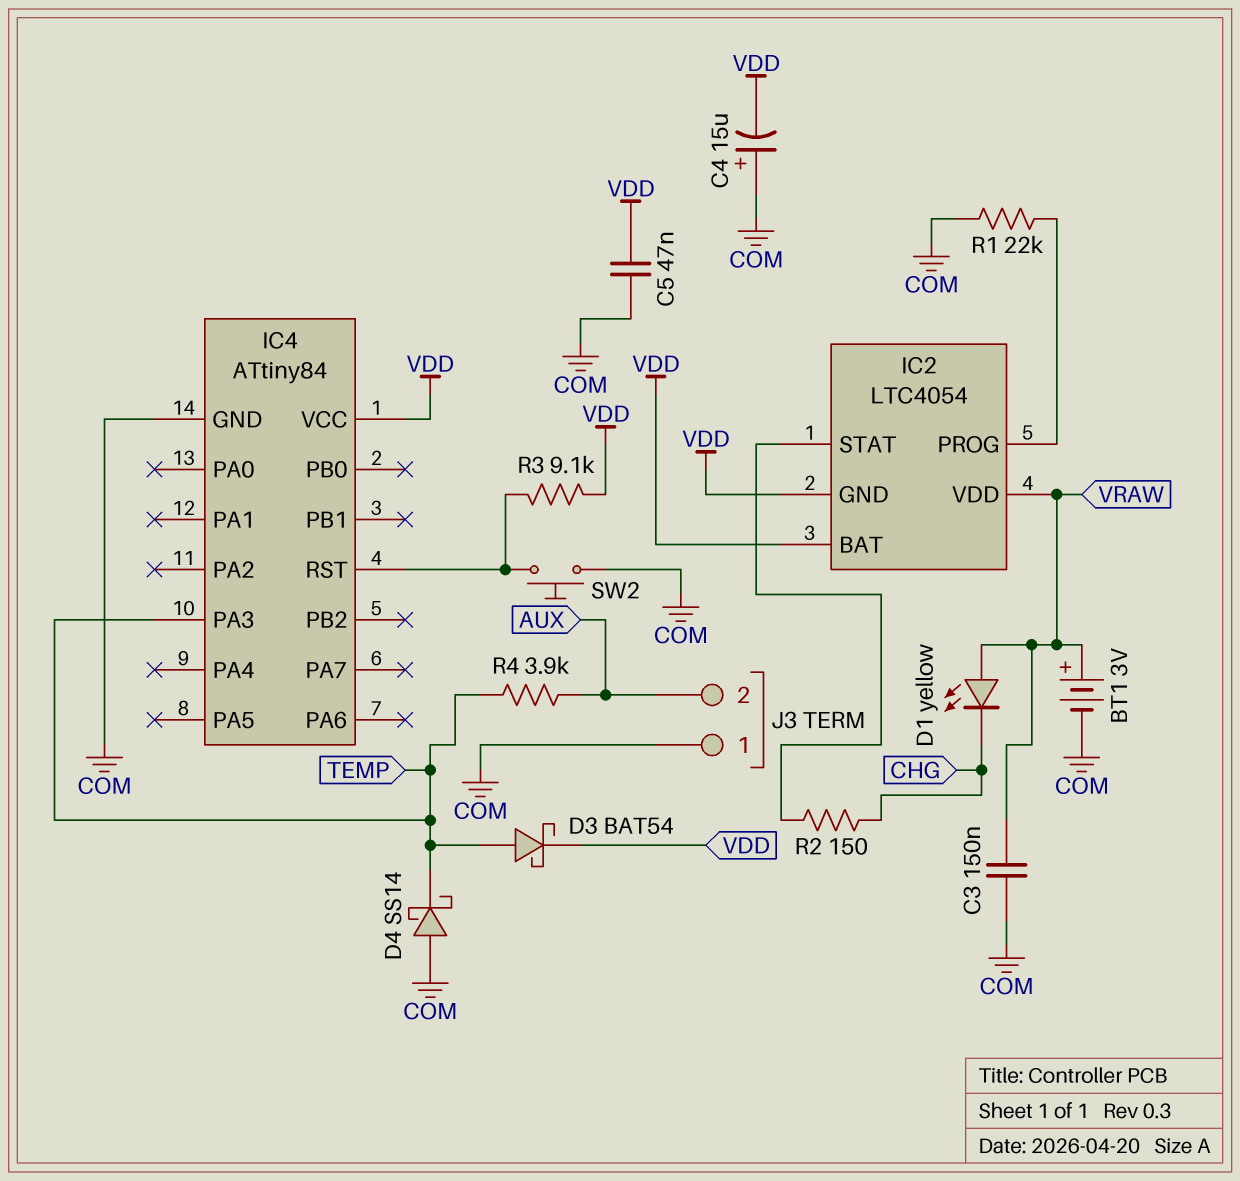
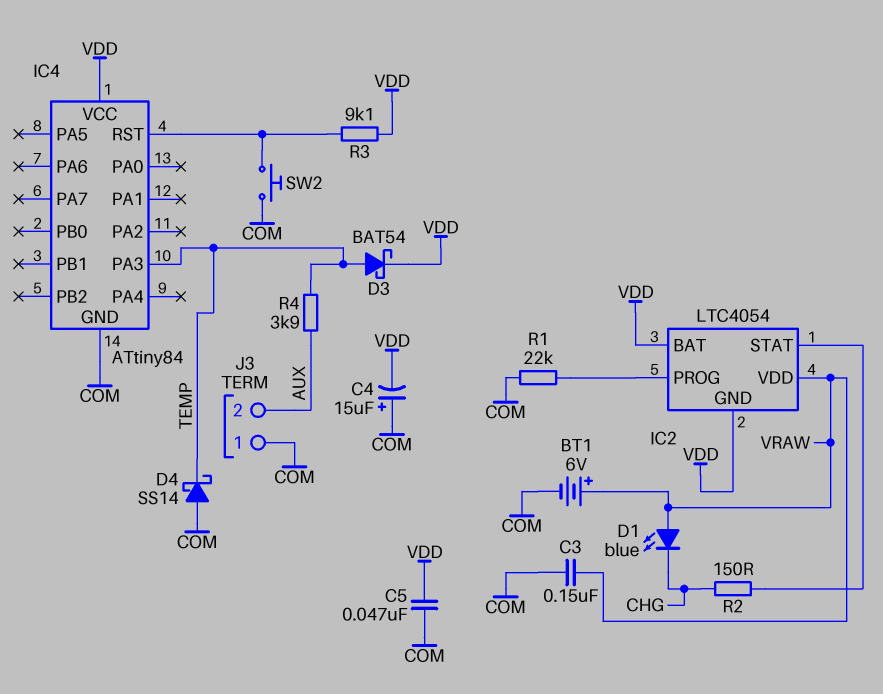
BT1: 3V (plus VRAW, minus COM) -> 6V (plus VRAW, minus COM)
D1: LED yellow (A VRAW, K CHG) -> LED blue (A VRAW, K CHG)

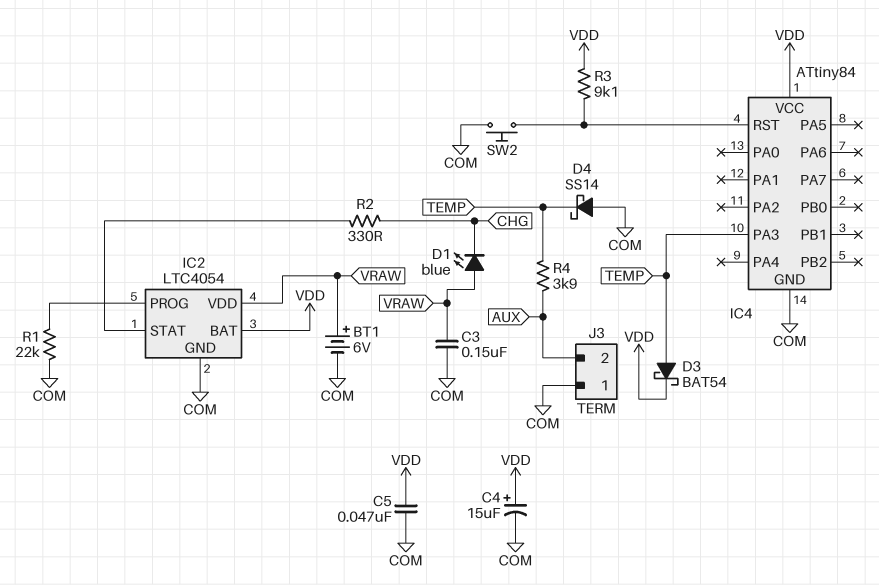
C4: 15uF (plus COM, minus VDD) -> 15uF (plus VDD, minus COM)
IC2 pin GND: VDD -> COM
R2: 150 (CHG, IC2/STAT) -> 330 (CHG, IC2/STAT)

